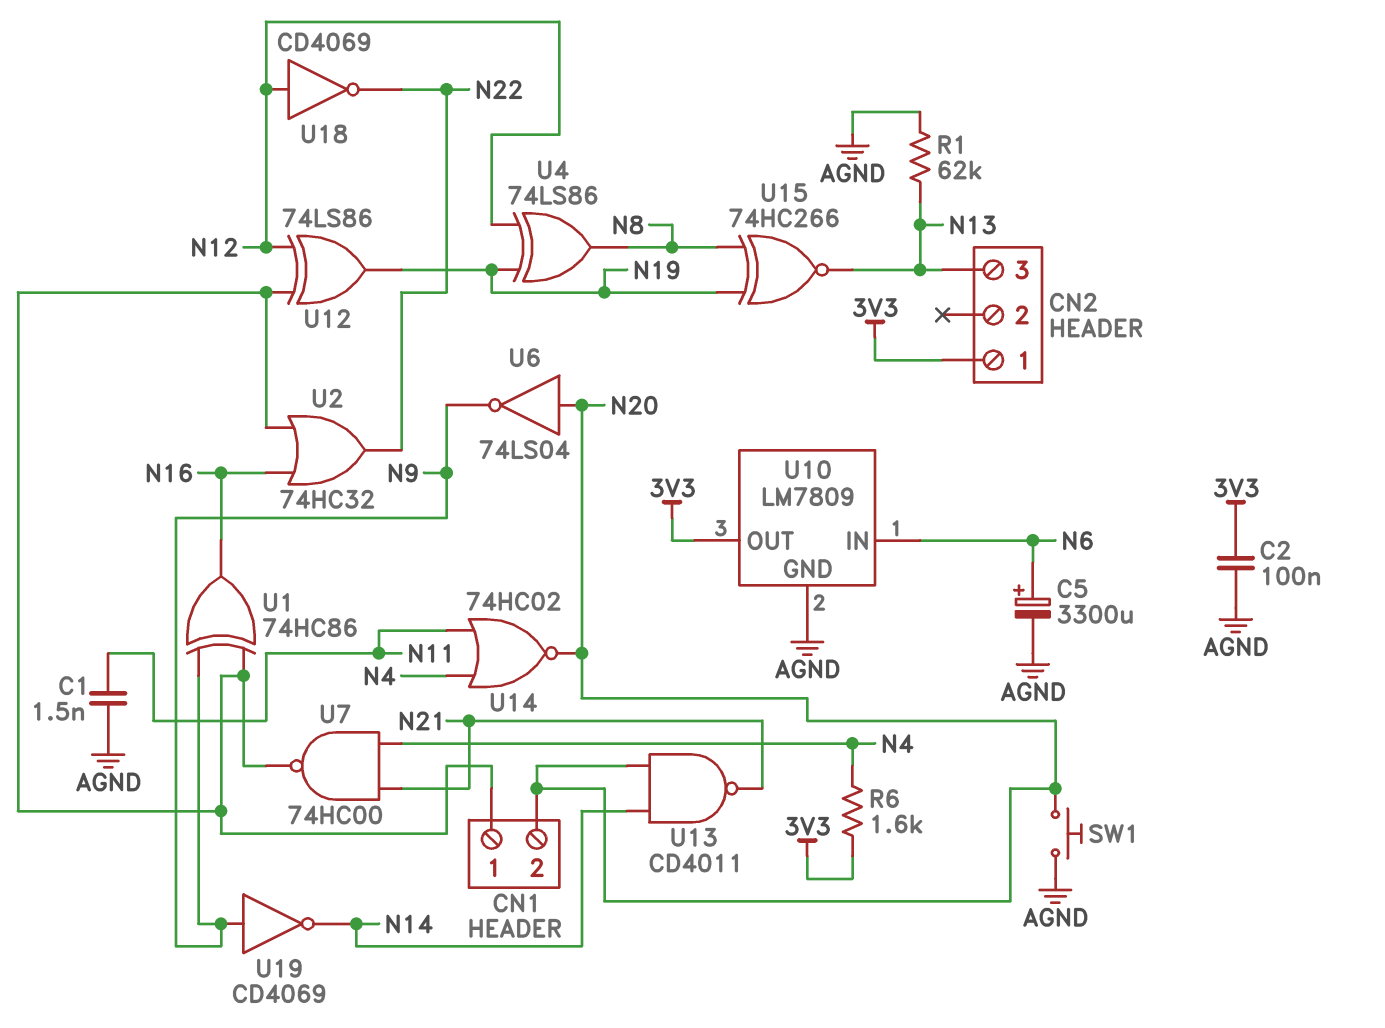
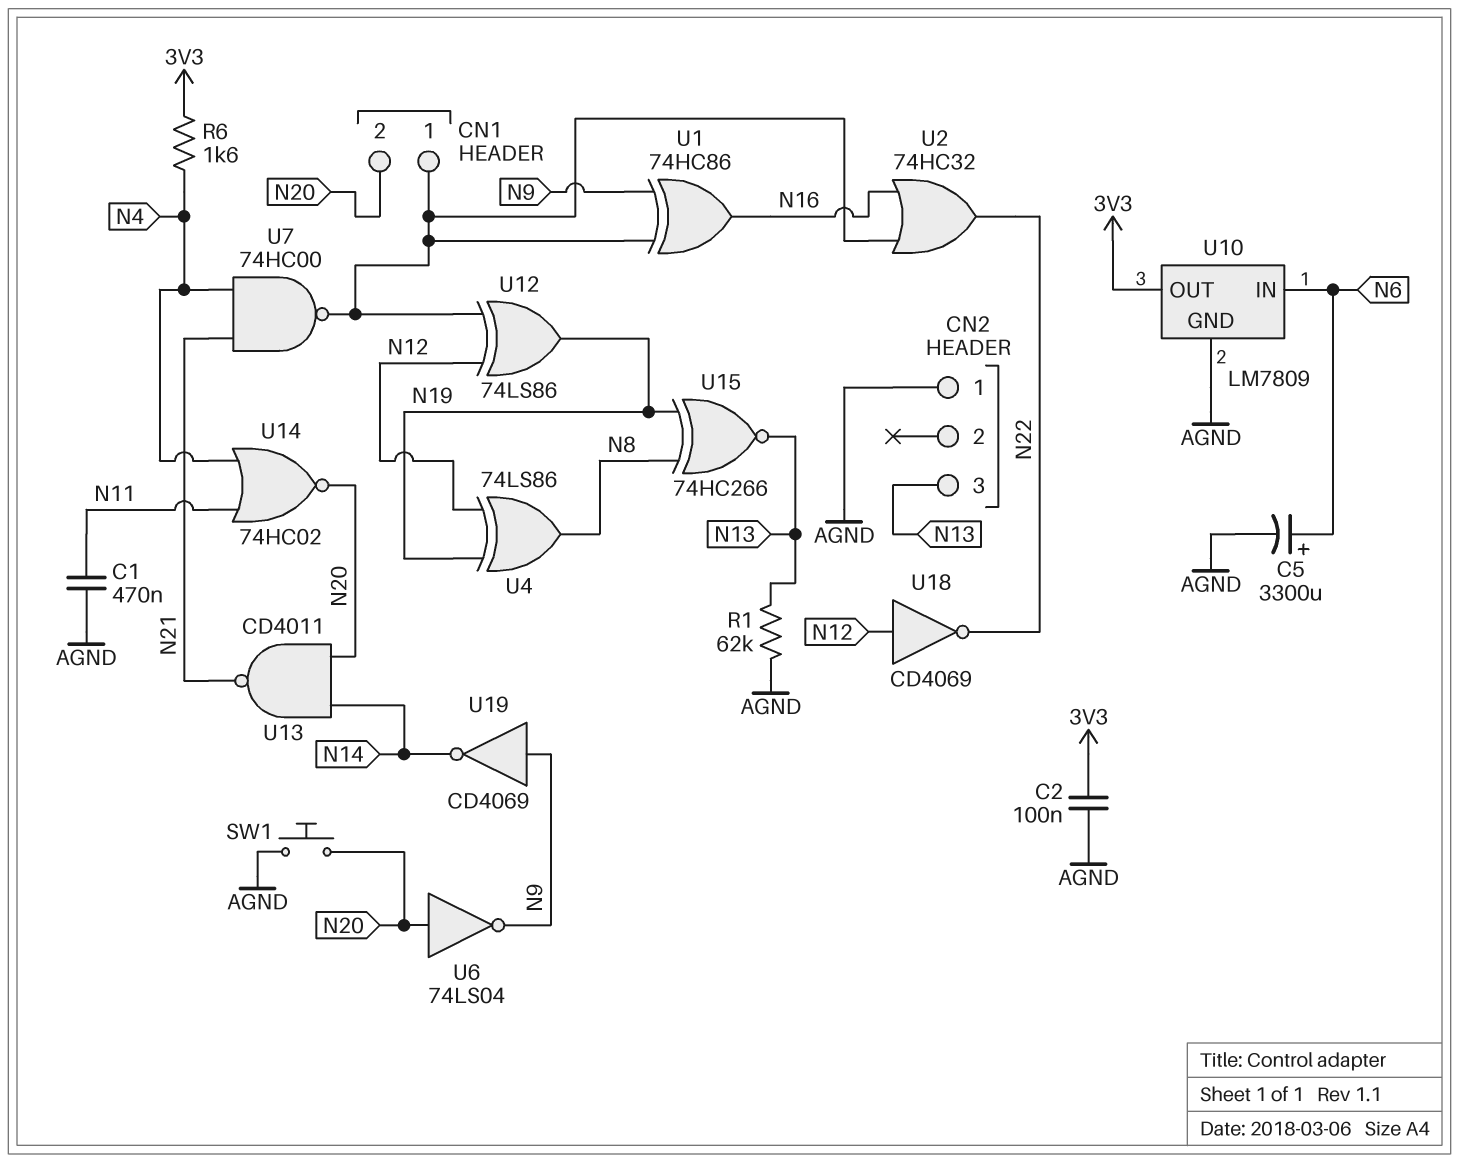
C1: 1.5nF (AGND, N11) -> 470nF (AGND, N11)
CN2 pin 1: 3V3 -> AGND

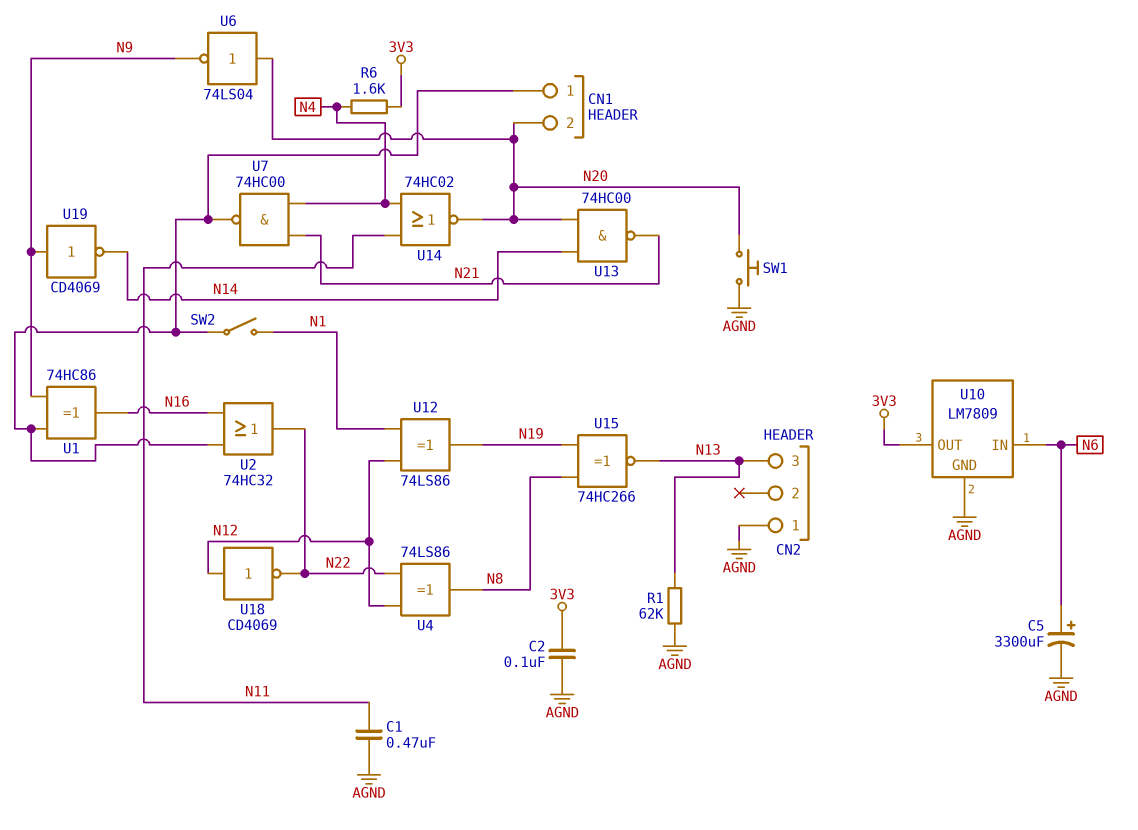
SW2: none -> switch (CN1/1, N1)
U4: XOR 74LS86 (in N12, in N19, out N8) -> XOR 74LS86 (in N12, in N22, out N8)
U12: XOR 74LS86 (in CN1/1, in N12, out N19) -> XOR 74LS86 (in N1, in N12, out N19)
U13: NAND CD4011 (in N14, in N20, out N21) -> NAND 74HC00 (in N14, in N20, out N21)

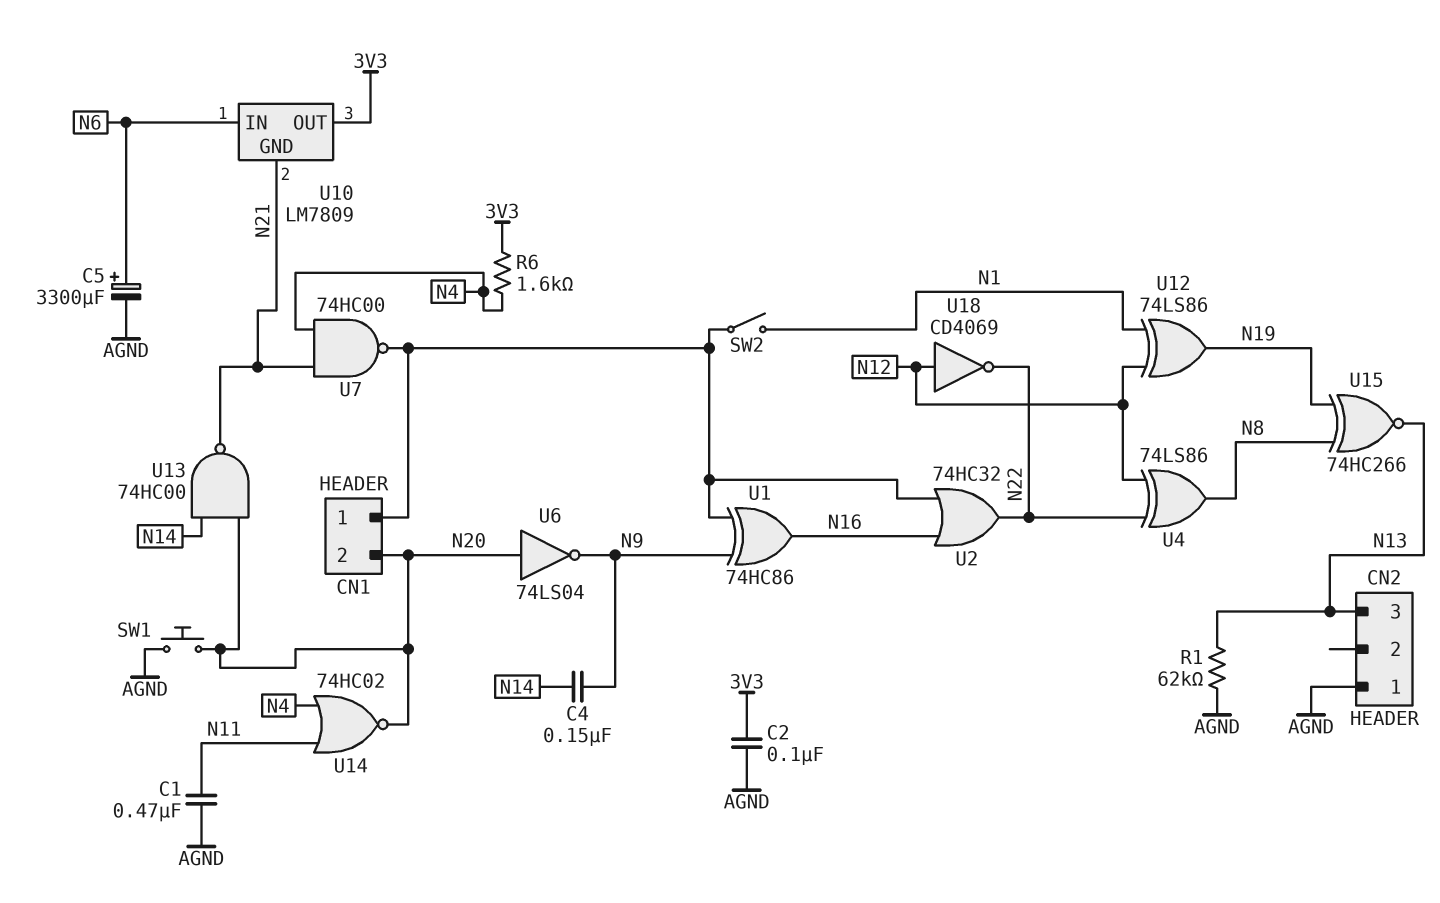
C4: none -> 150nF (N9, N14)
U10 pin GND: AGND -> N21
U19: NOT CD4069 (in N9, out N14) -> none

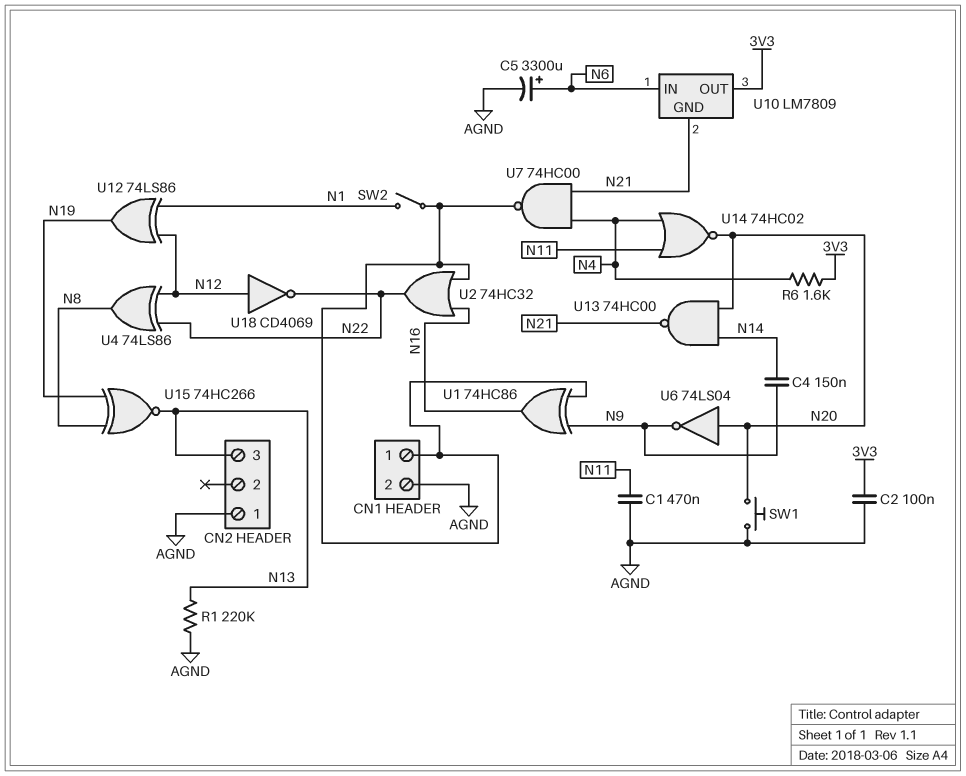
CN1 pin 2: N20 -> AGND
R1: 62k (AGND, N13) -> 220k (AGND, N13)

